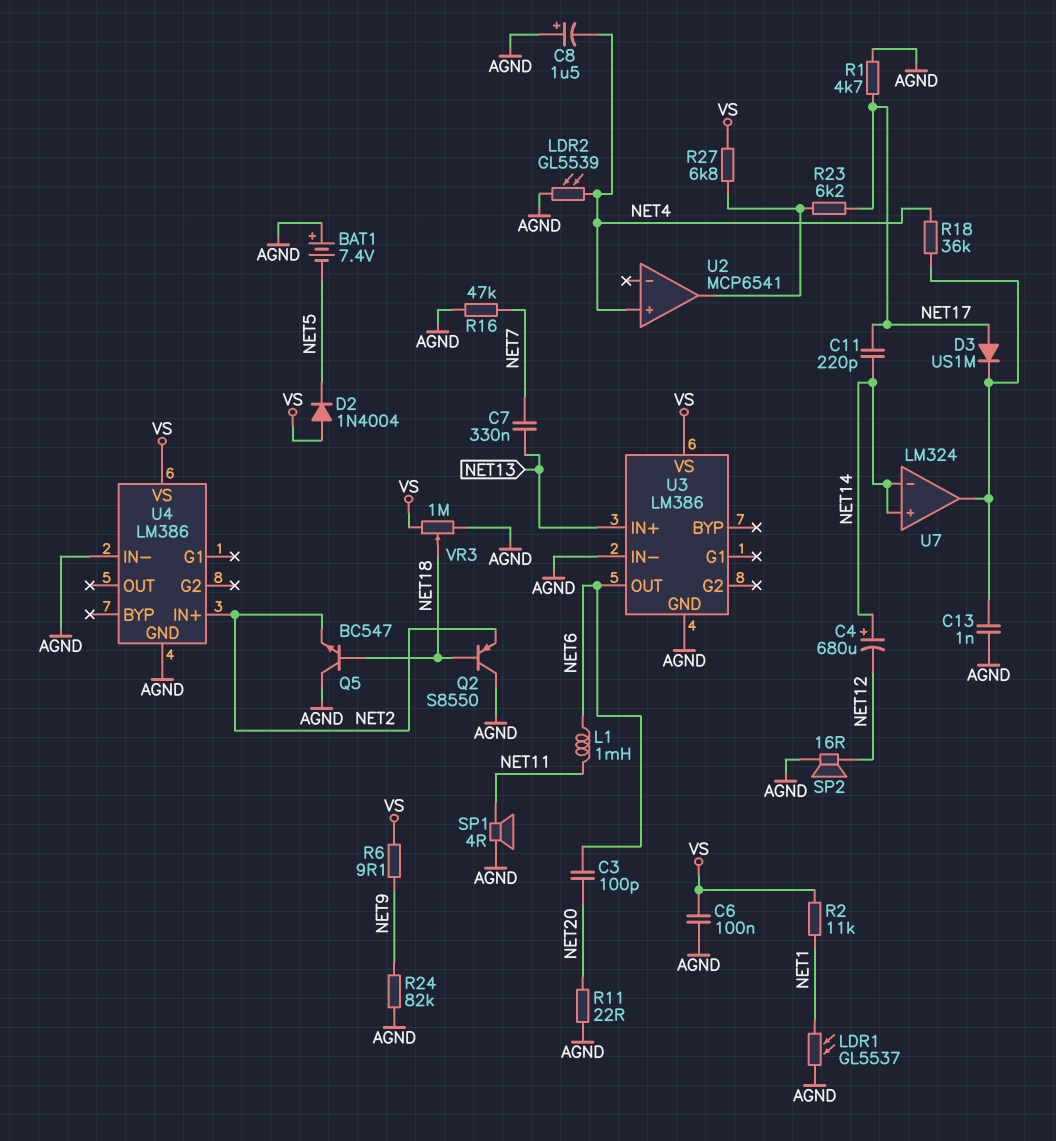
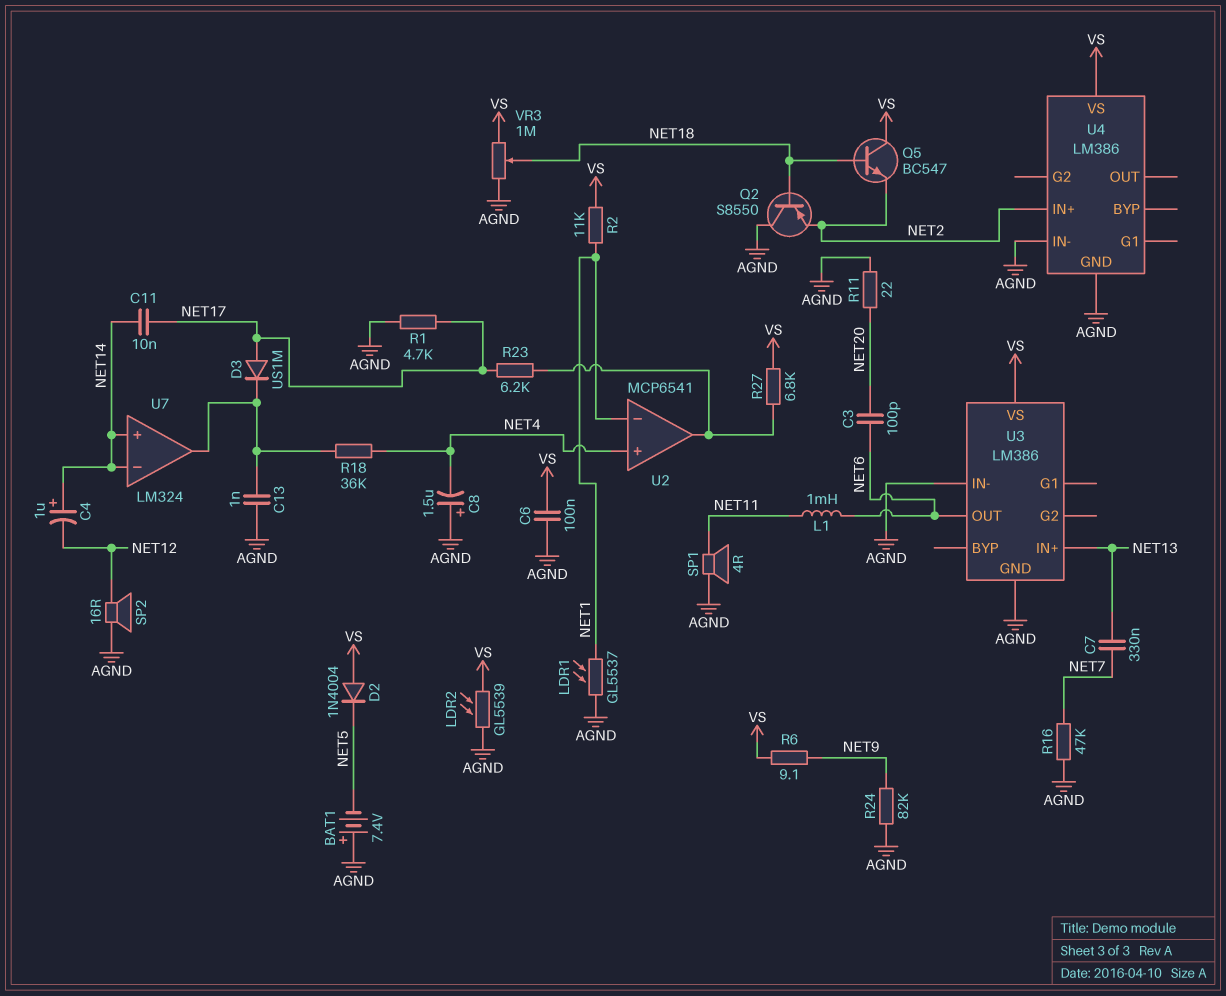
C4: 680uF (plus NET14, minus NET12) -> 1uF (plus NET14, minus NET12)
C11: 220pF (NET14, NET17) -> 10nF (NET14, NET17)
LDR2: GL5539 (AGND, NET4) -> GL5539 (AGND, VS)
Q5: NPN BC547 (B NET18, C AGND, E NET2) -> NPN BC547 (B NET18, C VS, E NET2)
U2 pin in-: none -> NET1

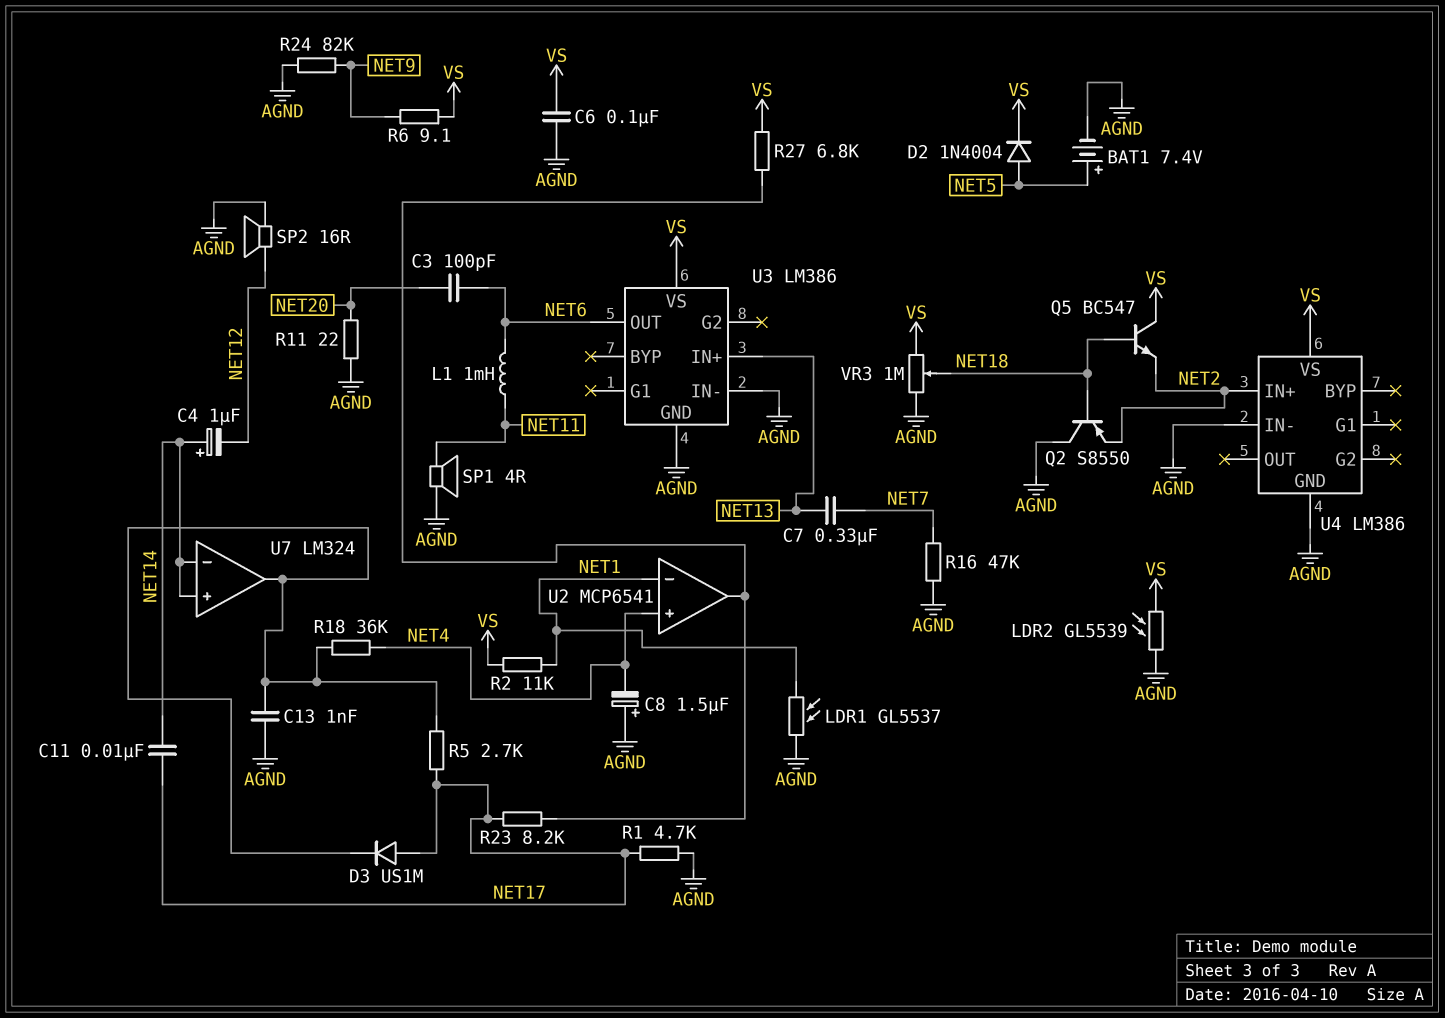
BAT1: 7.4V (plus AGND, minus NET5) -> 7.4V (plus NET5, minus AGND)
D2: diode 1N4004 (A VS, K NET5) -> diode 1N4004 (A NET5, K VS)
R5: none -> 2.7k (NET17, U7/out)
R23: 6.2k (NET17, U2/out) -> 8.2k (NET17, U2/out)

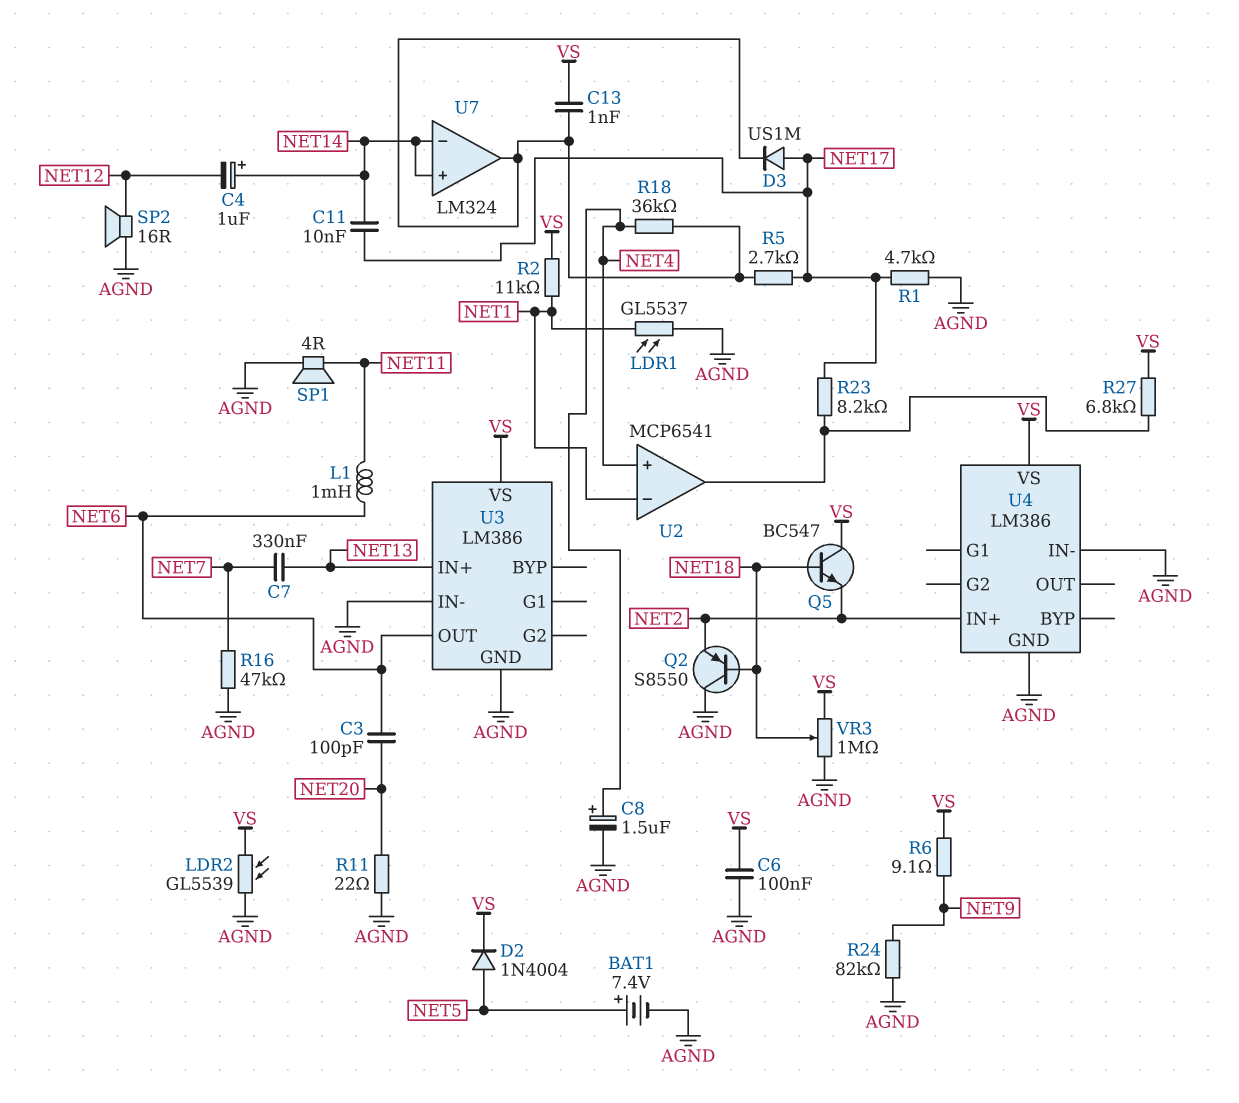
C8: 1.5uF (plus AGND, minus NET4) -> 1.5uF (plus NET4, minus AGND)
C13: 1nF (AGND, U7/out) -> 1nF (U7/out, VS)

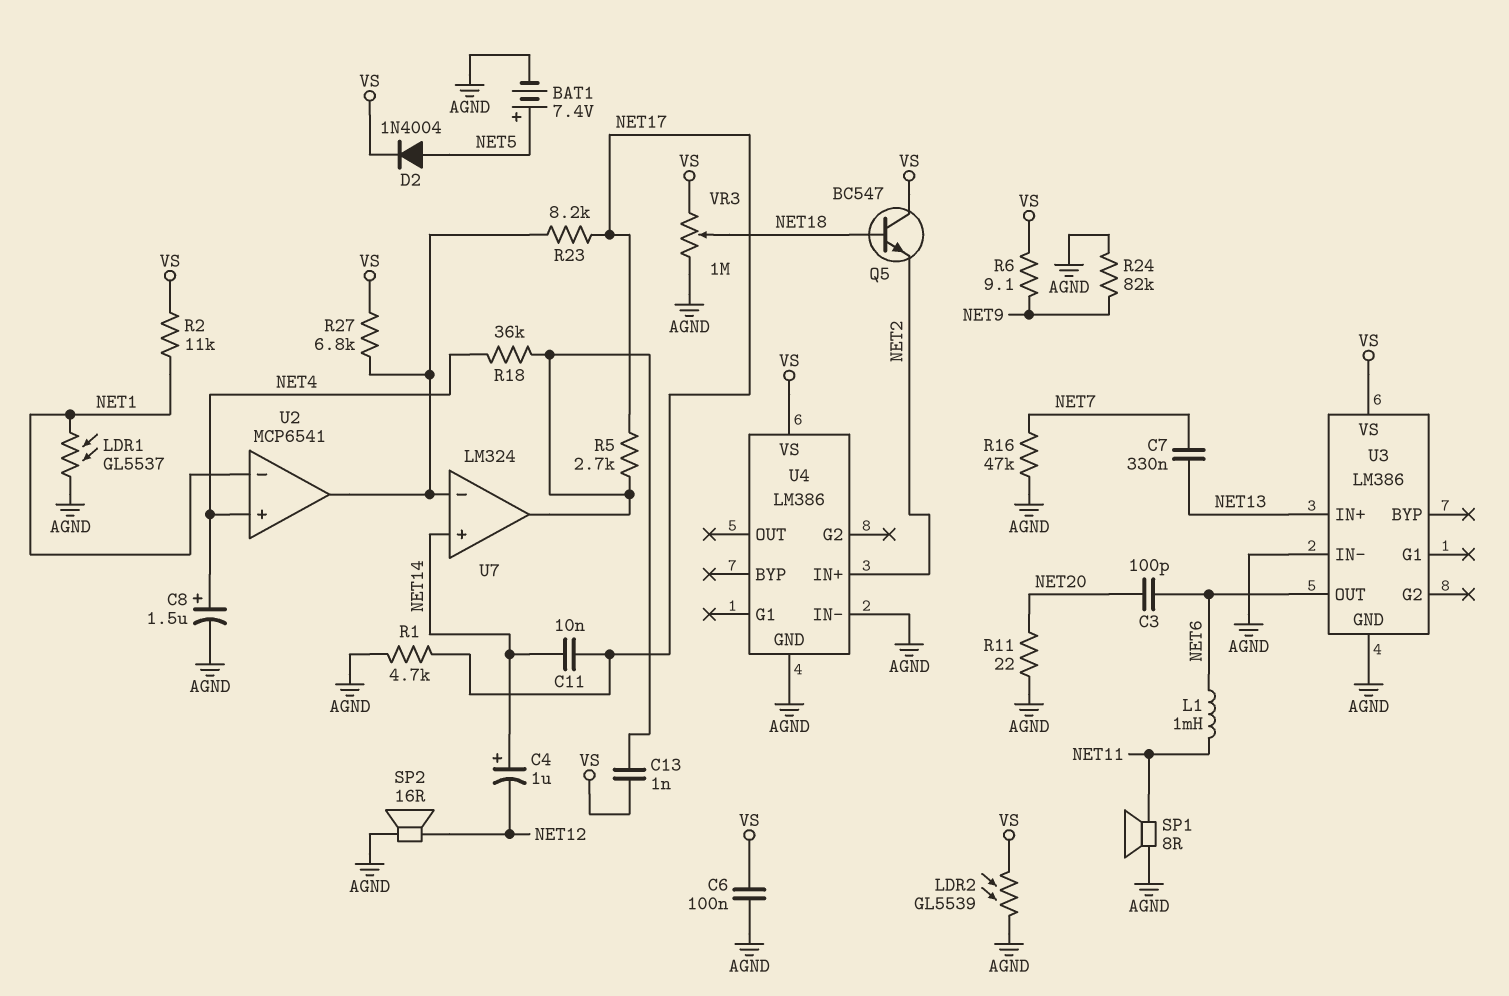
D3: diode US1M (A NET17, K U7/out) -> none
Q2: PNP S8550 (B NET18, C AGND, E NET2) -> none
SP1: speaker 4R (AGND, NET11) -> speaker 8R (AGND, NET11)
U7 pin in-: NET14 -> U2/out

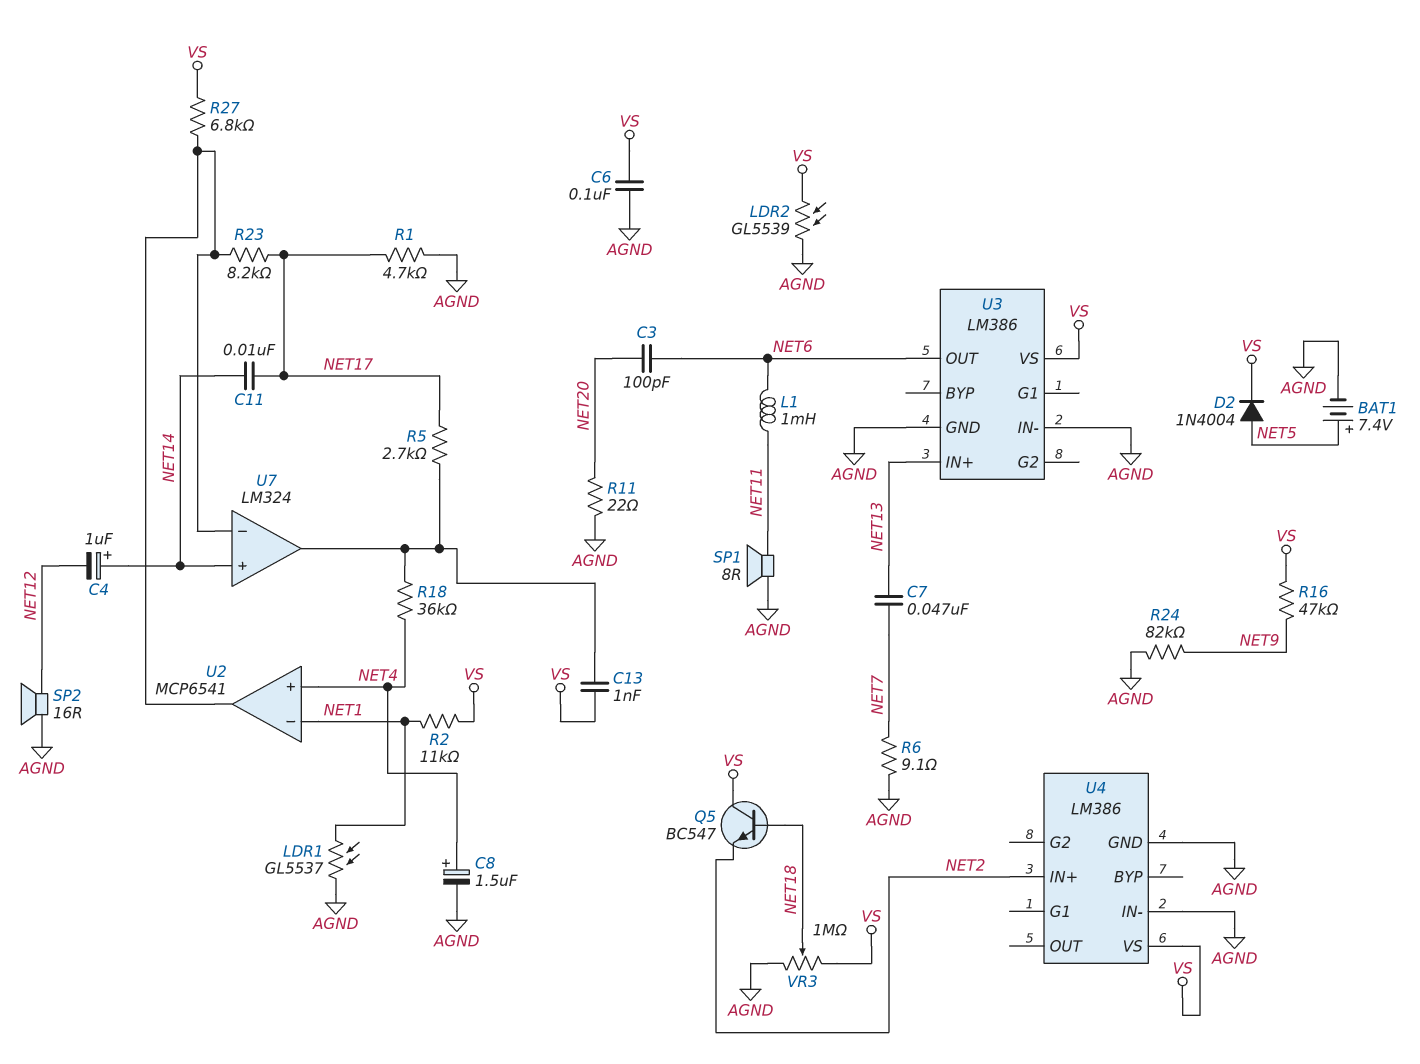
C7: 330nF (NET7, NET13) -> 47nF (NET7, NET13)
R6: 9.1 (NET9, VS) -> 9.1 (AGND, NET7)
R16: 47k (AGND, NET7) -> 47k (NET9, VS)

